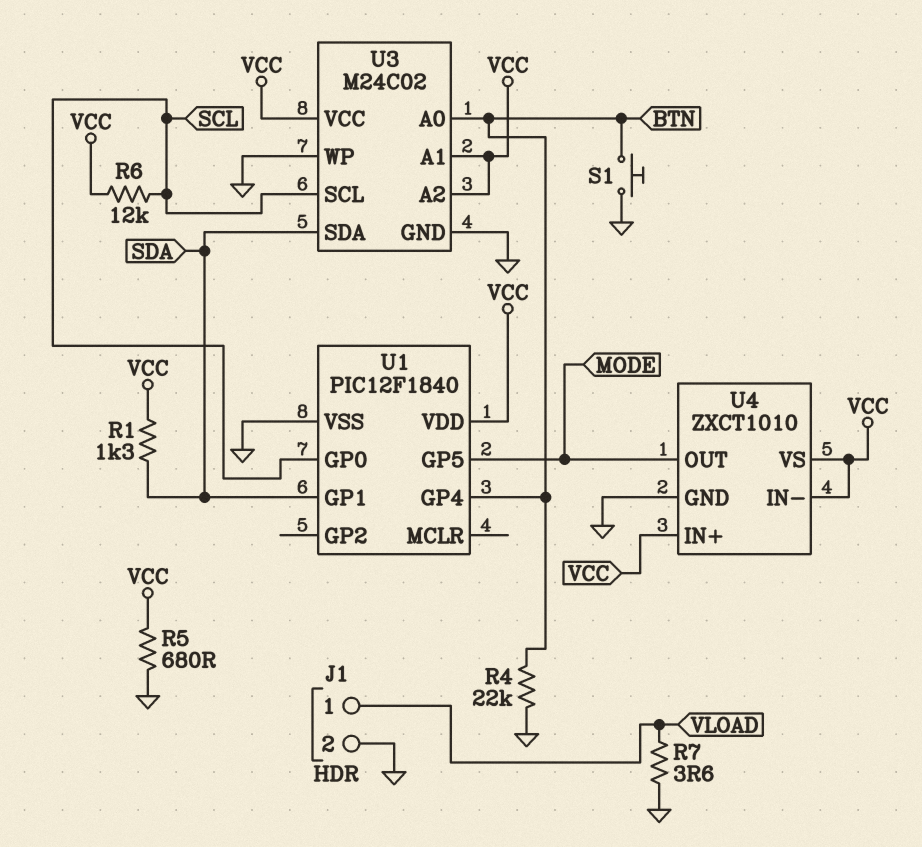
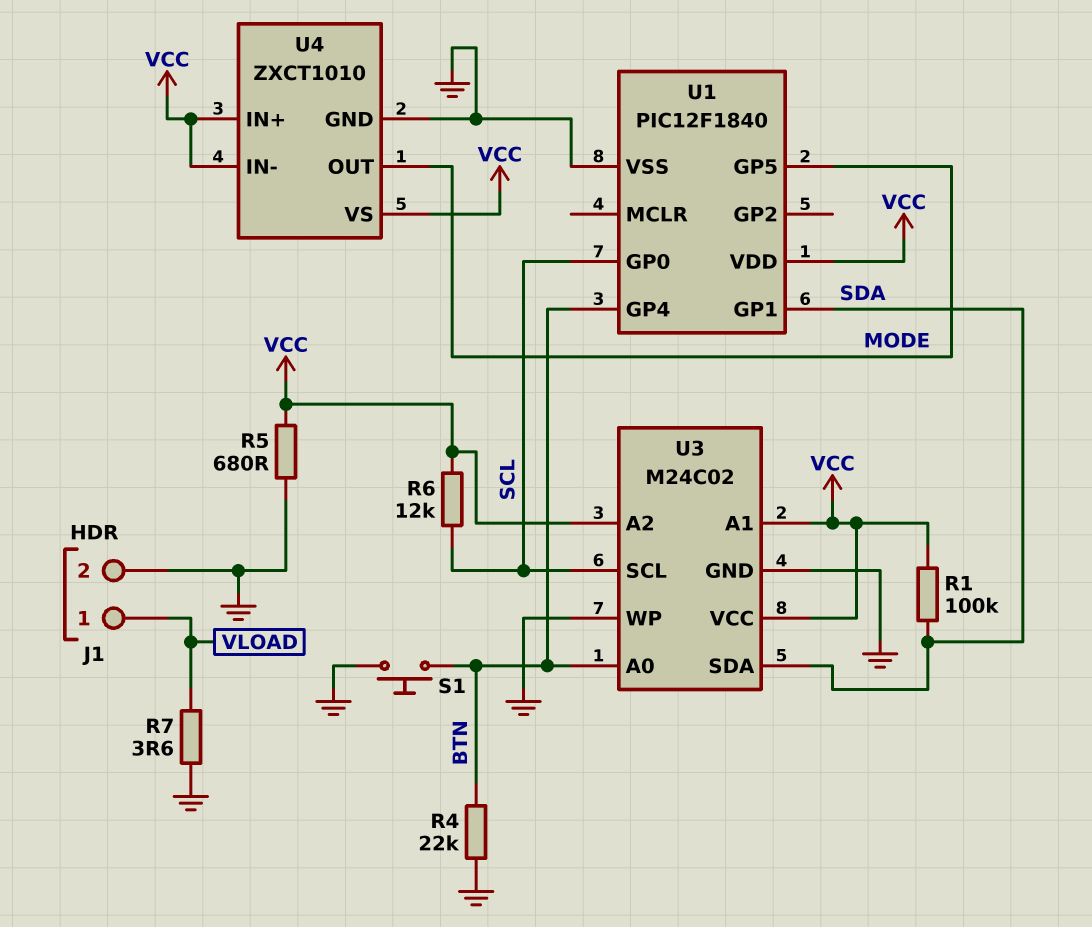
R1: 1.3k (SDA, VCC) -> 100k (SDA, VCC)

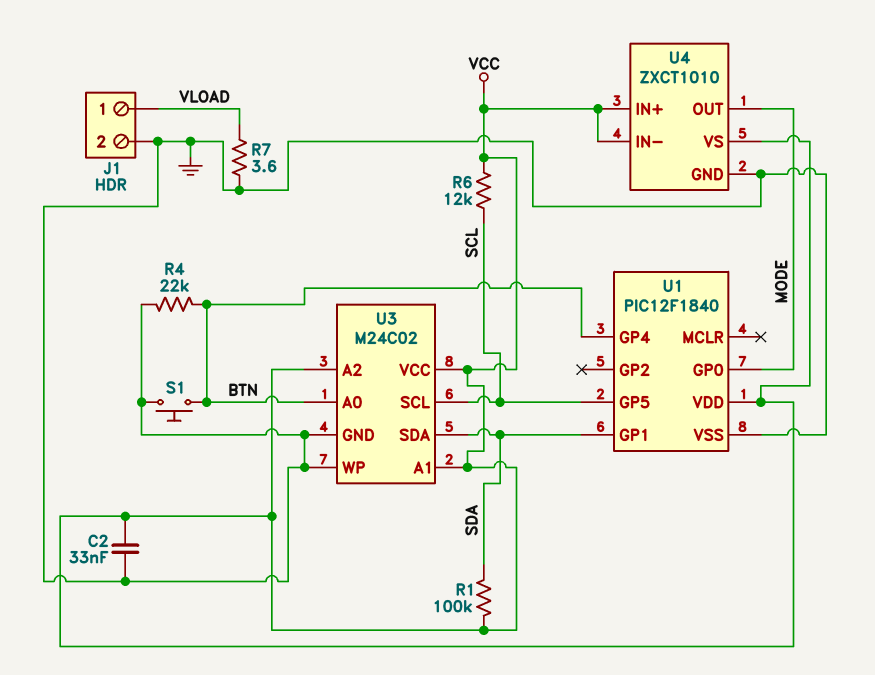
C2: none -> 33nF (GND, VCC)
R5: 680 (GND, VCC) -> none
U1 pin GP0: SCL -> MODE
U1 pin GP5: MODE -> SCL

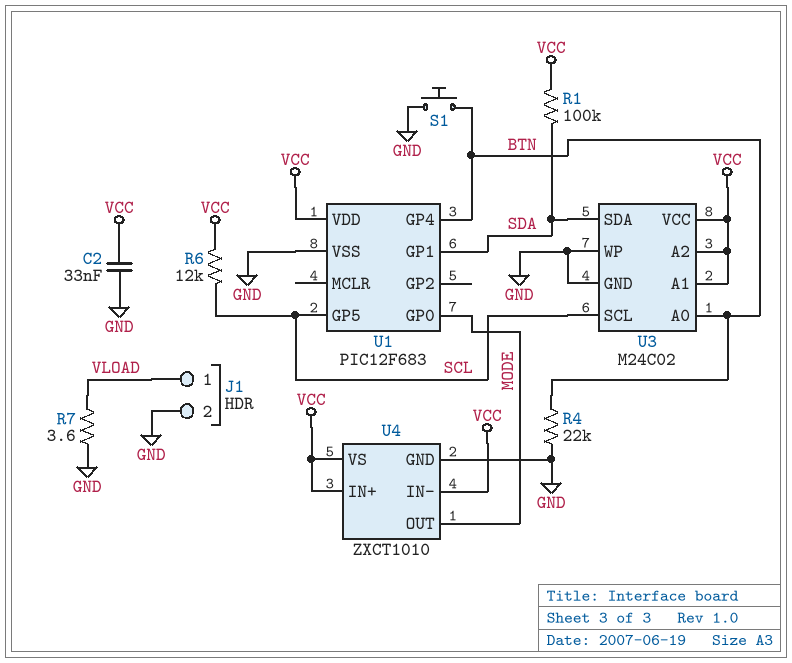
U1: PIC12F1840 -> PIC12F683

